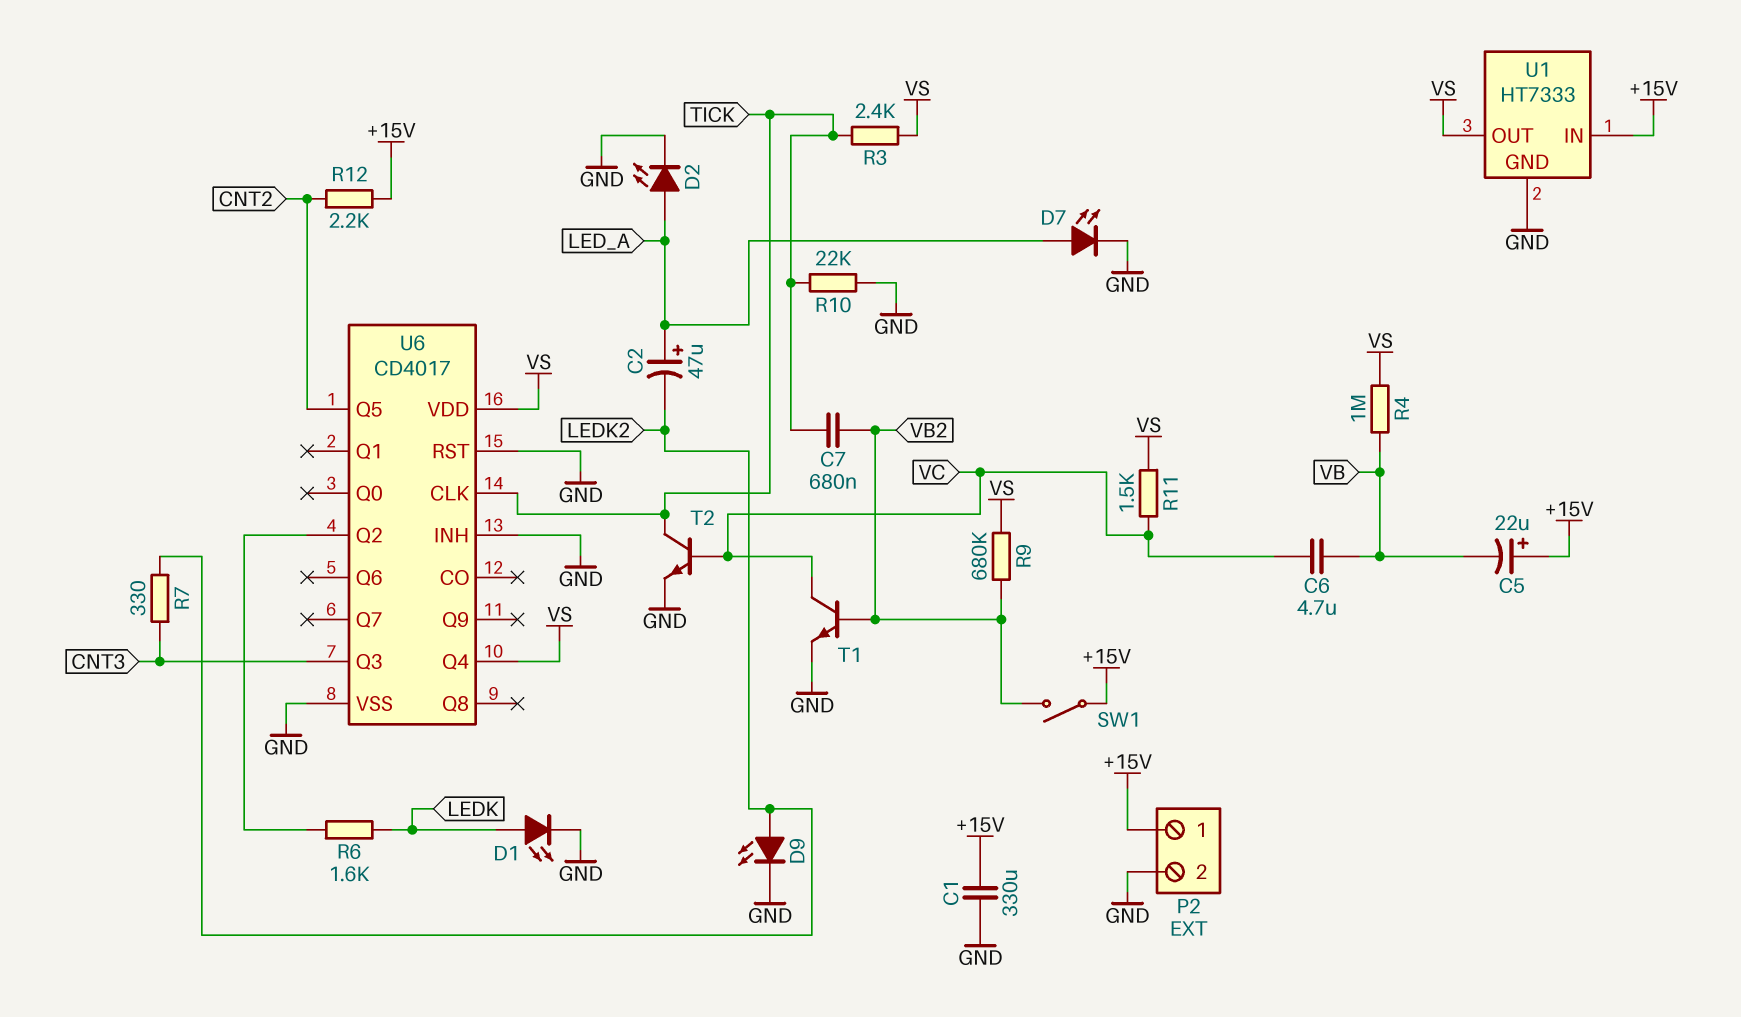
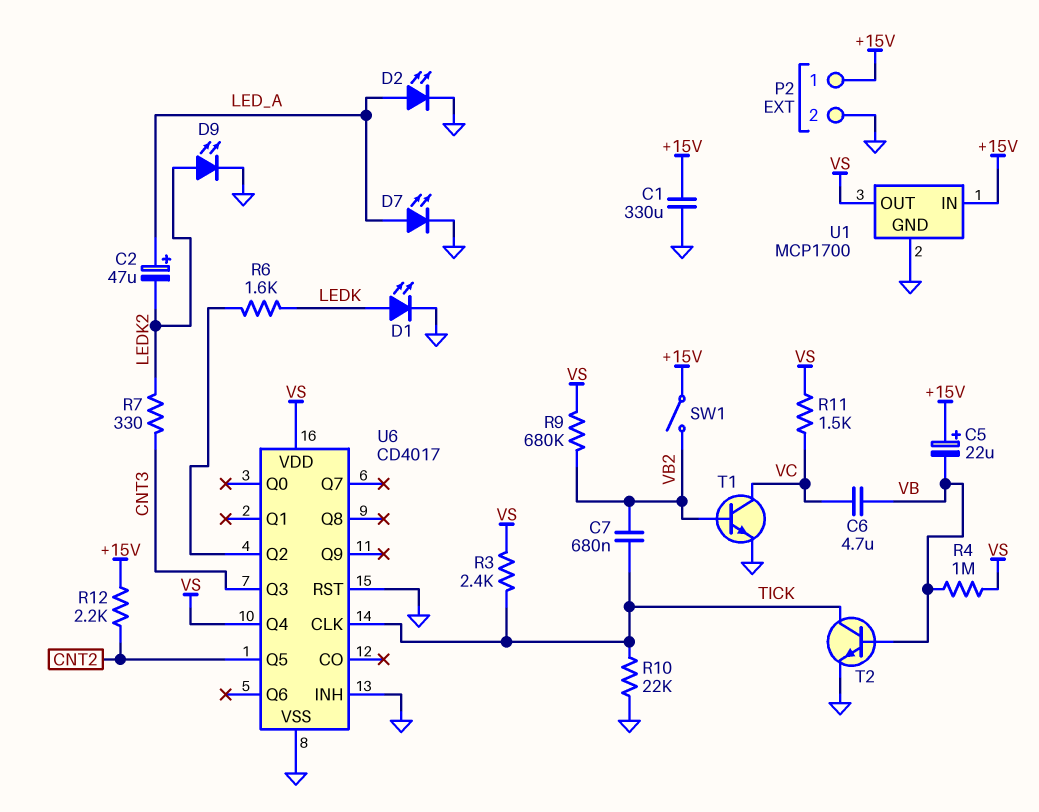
T2: NPN (B VC, C TICK, E GND) -> NPN (B VB, C TICK, E GND)
U1: HT7333 -> MCP1700

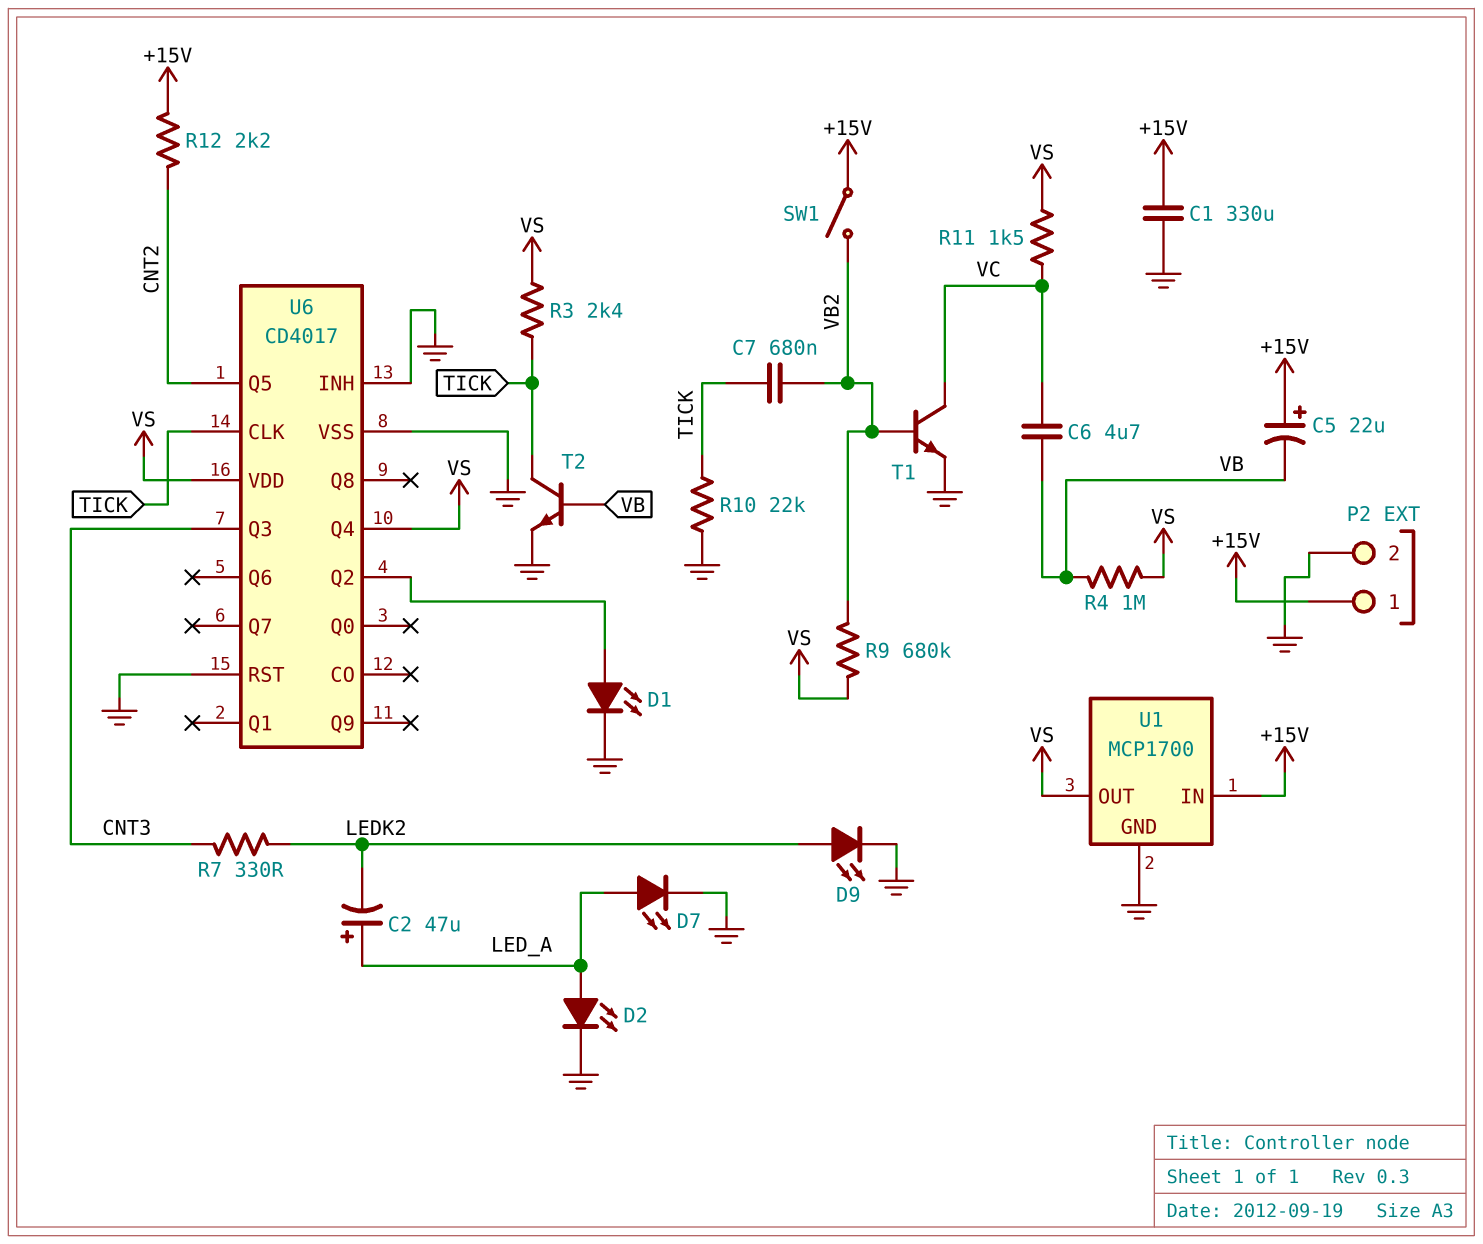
D1: LED (A LEDK, K GND) -> LED (A U6/Q2, K GND)
R6: 1.6k (LEDK, U6/Q2) -> none

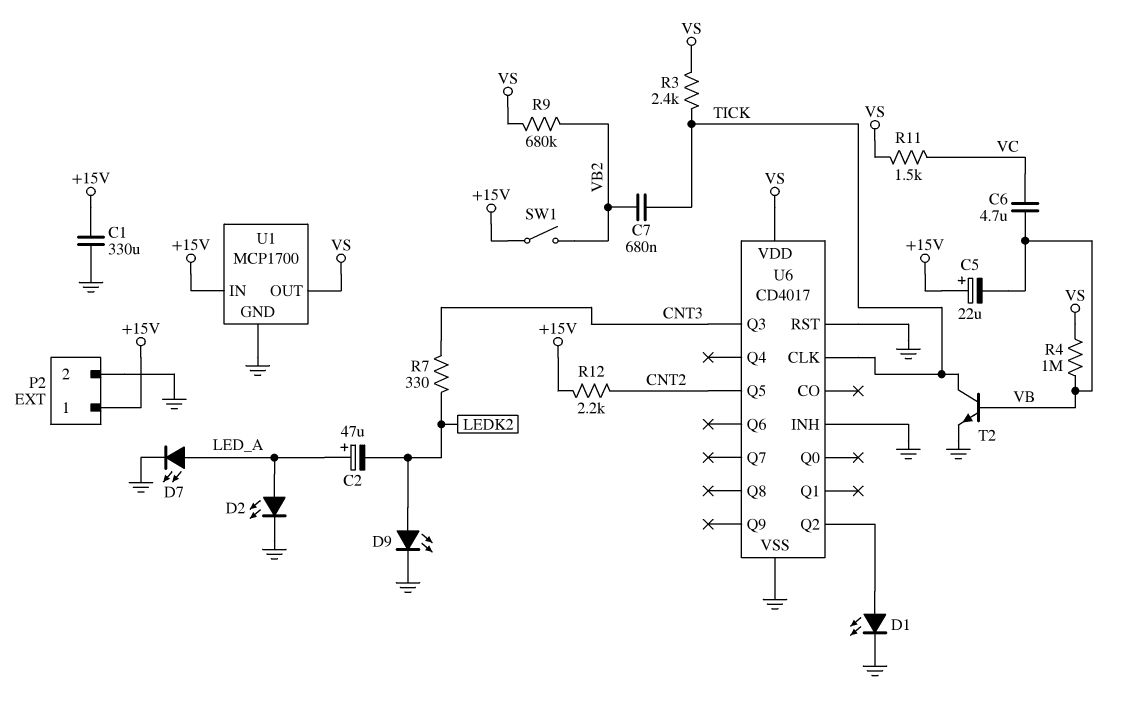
R10: 22k (GND, TICK) -> none
T1: NPN (B VB2, C VC, E GND) -> none
U6 pin Q4: VS -> none

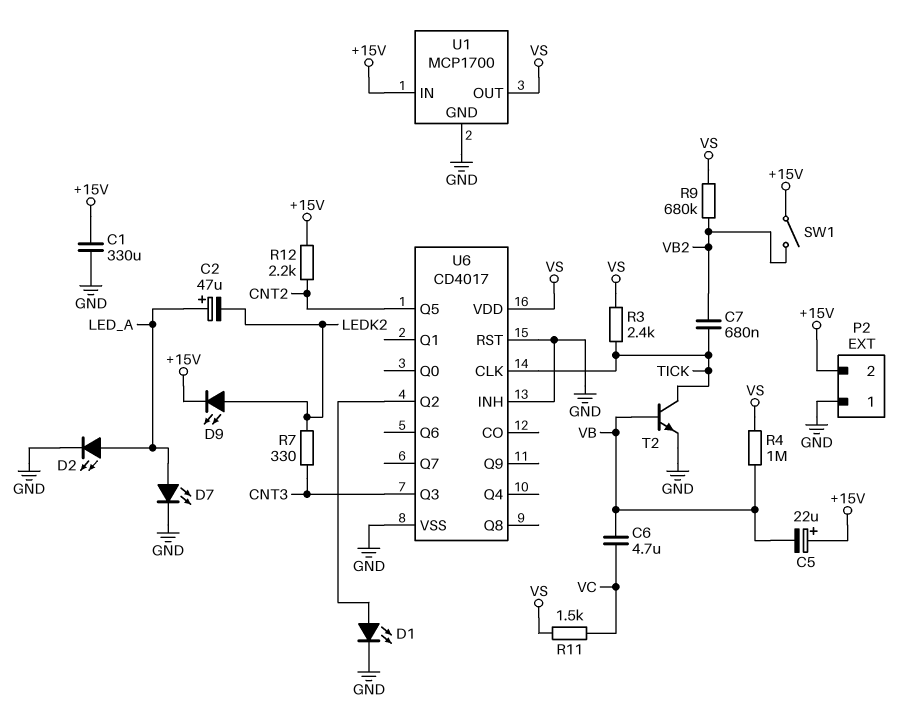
D9: LED (A LEDK2, K GND) -> LED (A LEDK2, K +15V)
P2 pin 1: +15V -> GND
P2 pin 2: GND -> +15V

